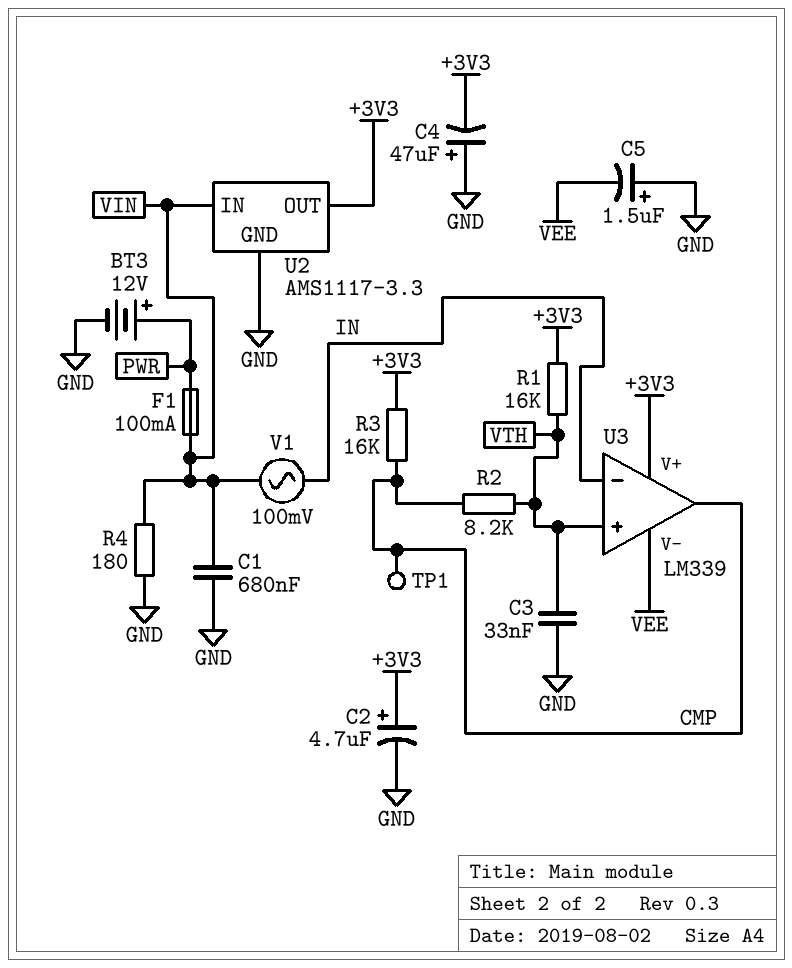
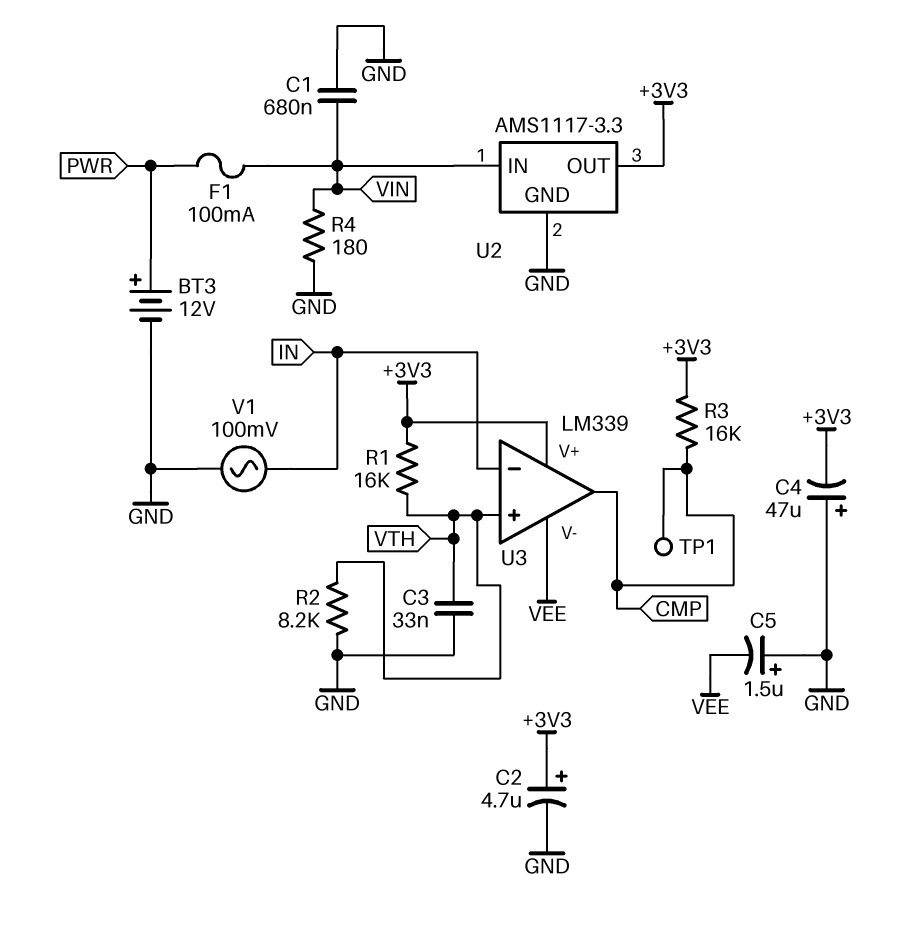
R2: 8.2k (CMP, VTH) -> 8.2k (GND, VTH)
V1: AC 100mV (IN, VIN) -> AC 100mV (GND, IN)

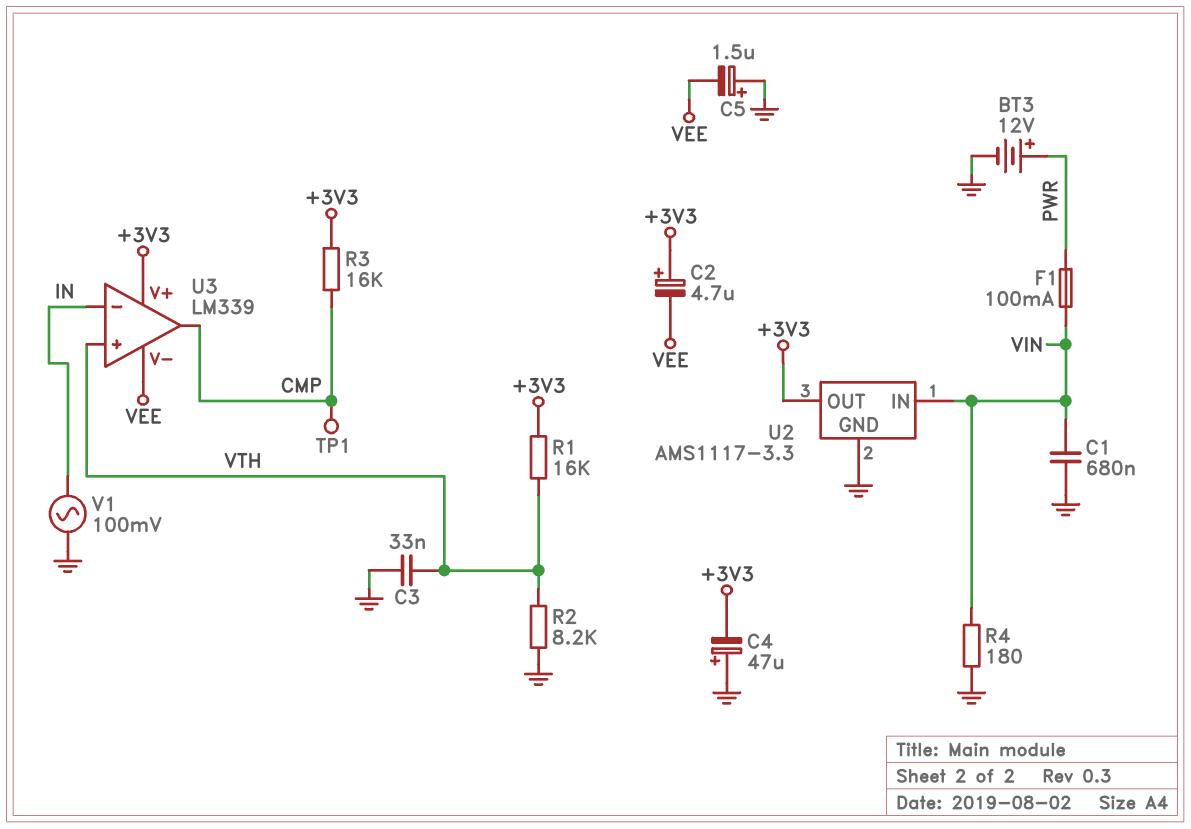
C2: 4.7uF (plus +3V3, minus GND) -> 4.7uF (plus +3V3, minus VEE)

